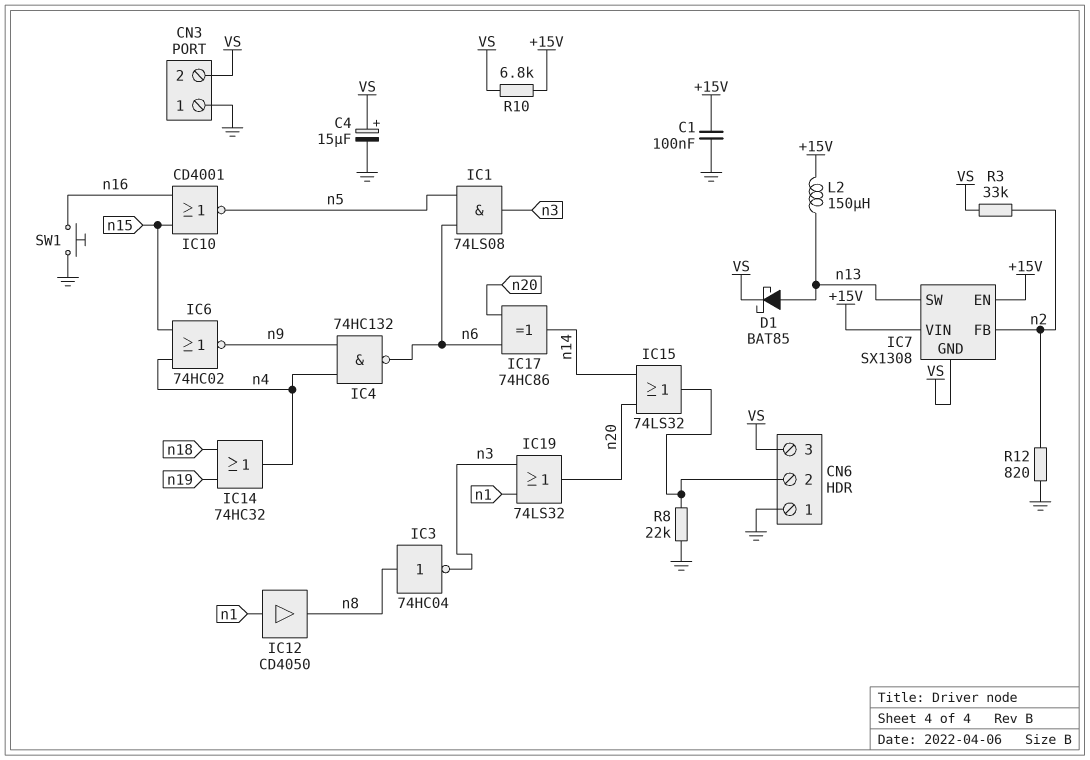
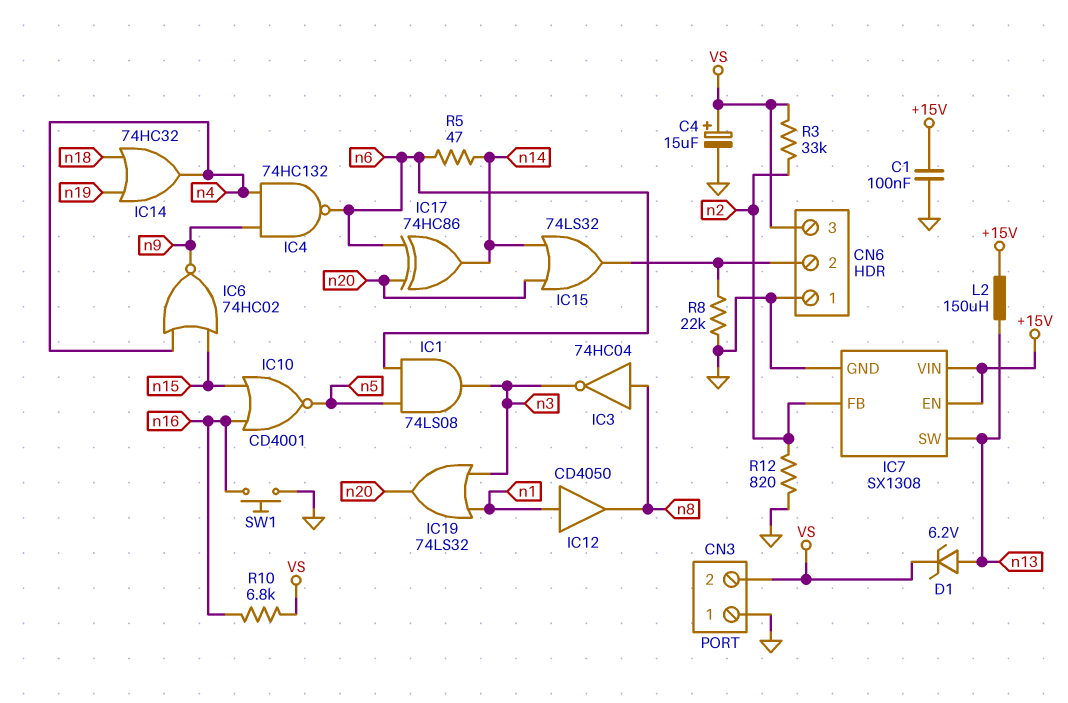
D1: schottky BAT85 (A n13, K VS) -> zener 6.2V (A n13, K VS)
IC7 pin GND: VS -> GND
R5: none -> 47 (n6, n14)
R10: 6.8k (+15V, VS) -> 6.8k (VS, n16)

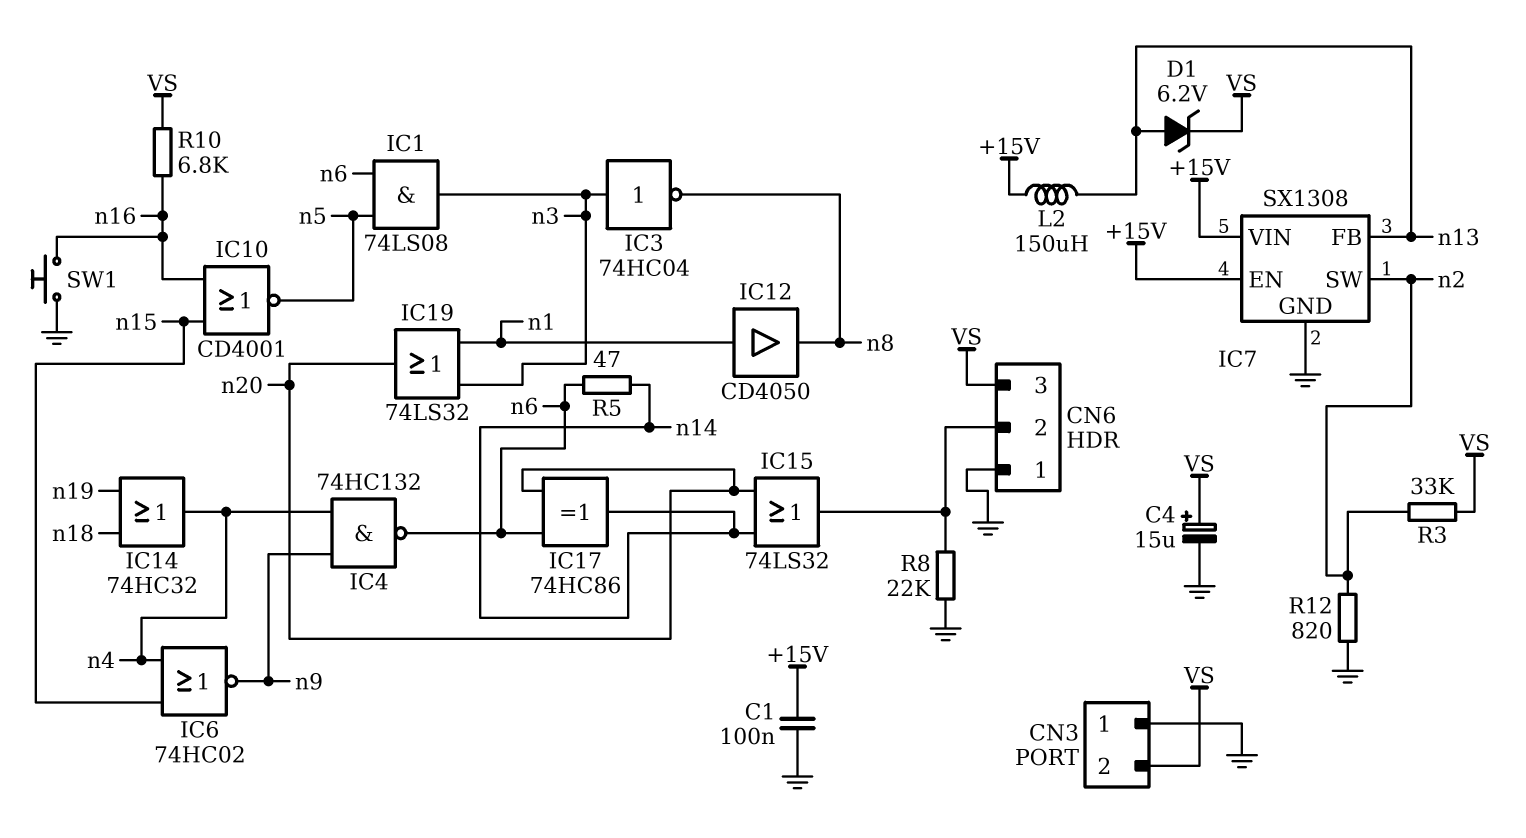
IC3: NOT 74HC04 (in n8, out n3) -> NOT 74HC04 (in n3, out n8)
IC7 pin FB: n2 -> n13
IC7 pin SW: n13 -> n2

